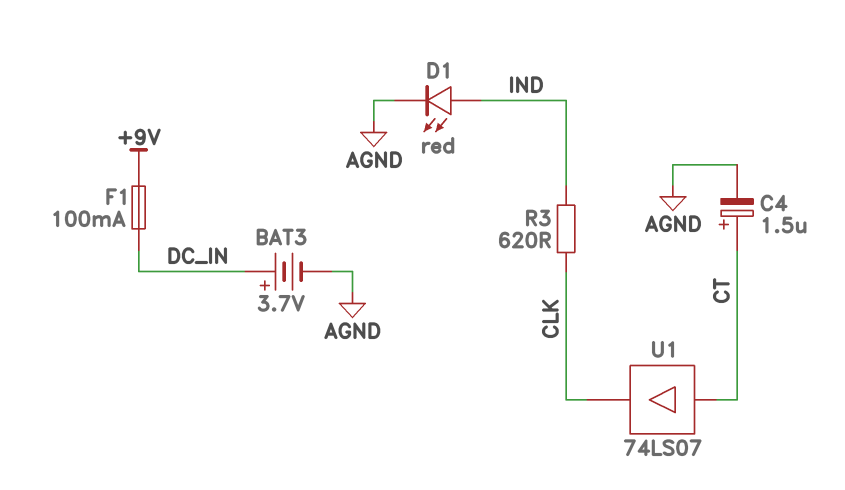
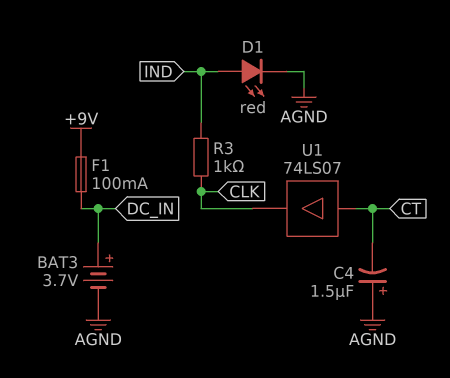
C4: 1.5uF (plus CT, minus AGND) -> 1.5uF (plus AGND, minus CT)
R3: 620 (CLK, IND) -> 1k (CLK, IND)

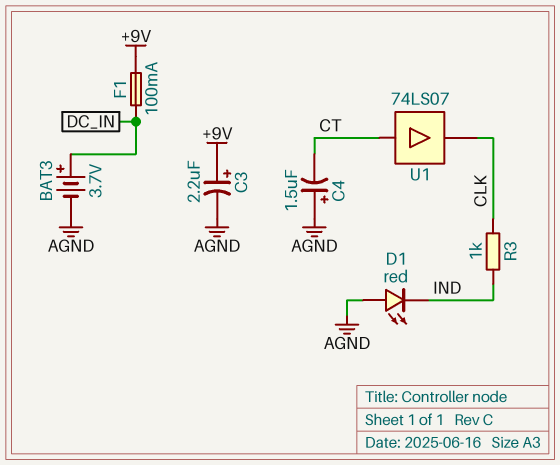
C3: none -> 2.2uF (plus +9V, minus AGND)
D1: LED red (A IND, K AGND) -> LED red (A AGND, K IND)

